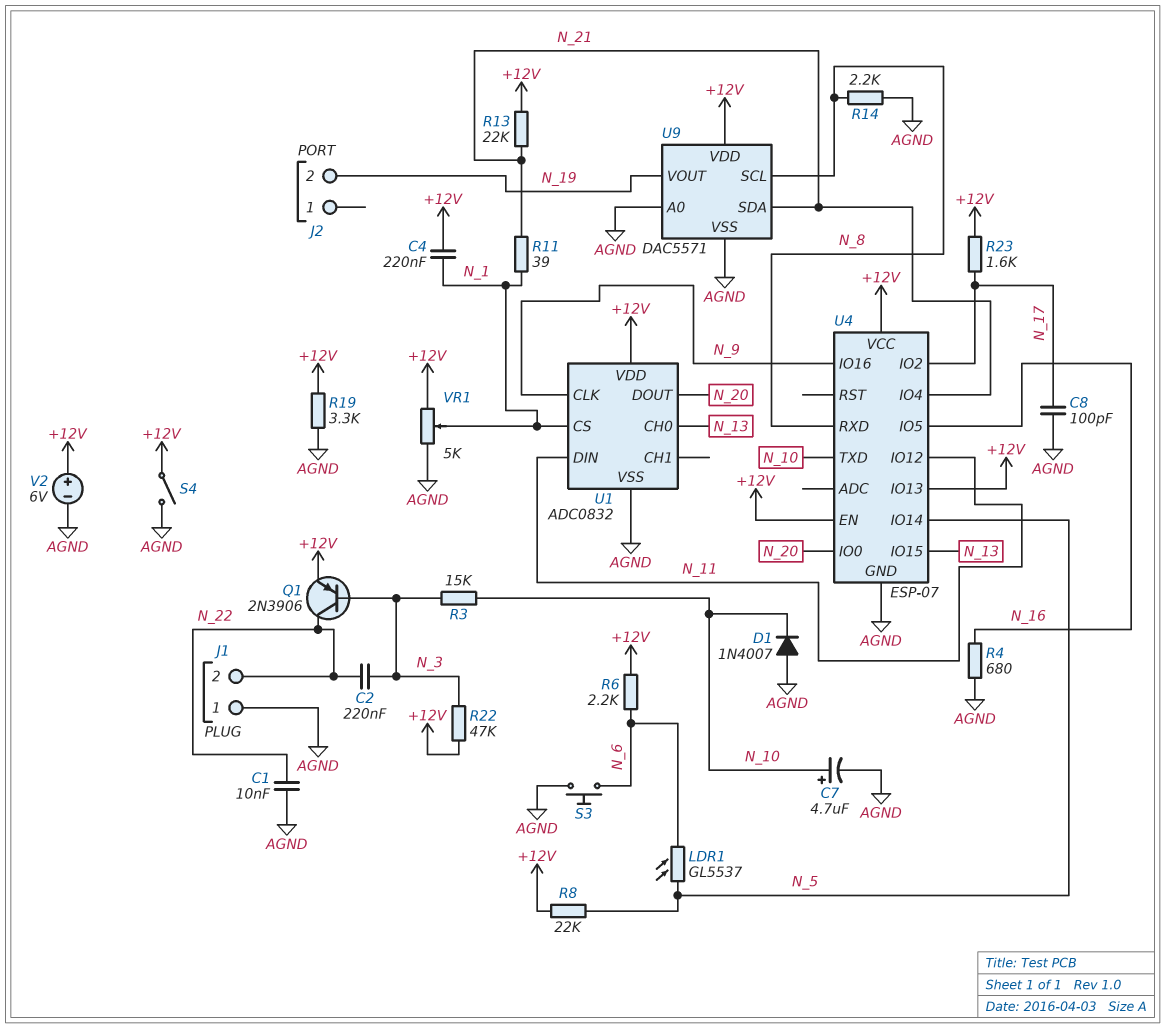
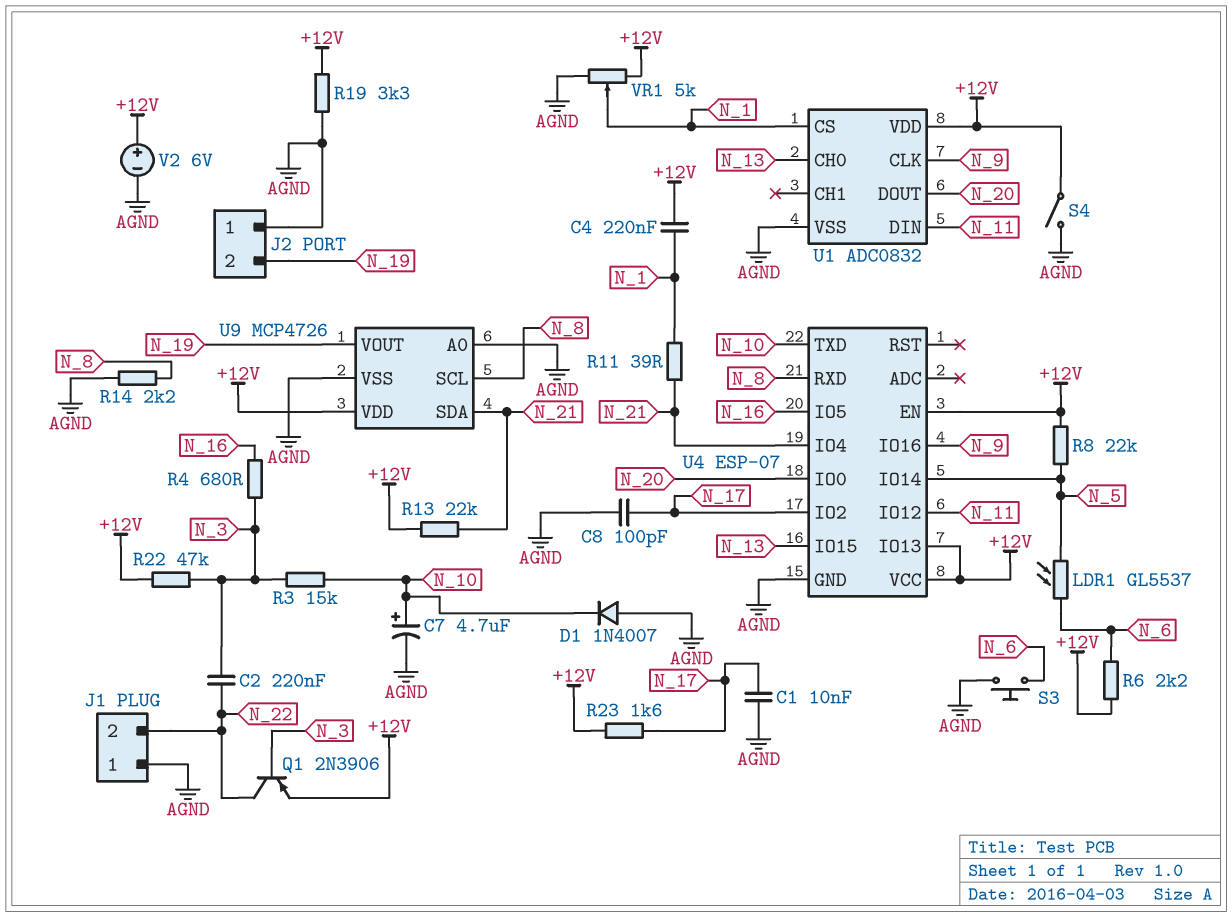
C1: 10nF (AGND, N_22) -> 10nF (AGND, N_17)
J2 pin 1: none -> AGND
R4: 680 (AGND, N_16) -> 680 (N_3, N_16)
U9: DAC5571 -> MCP4726

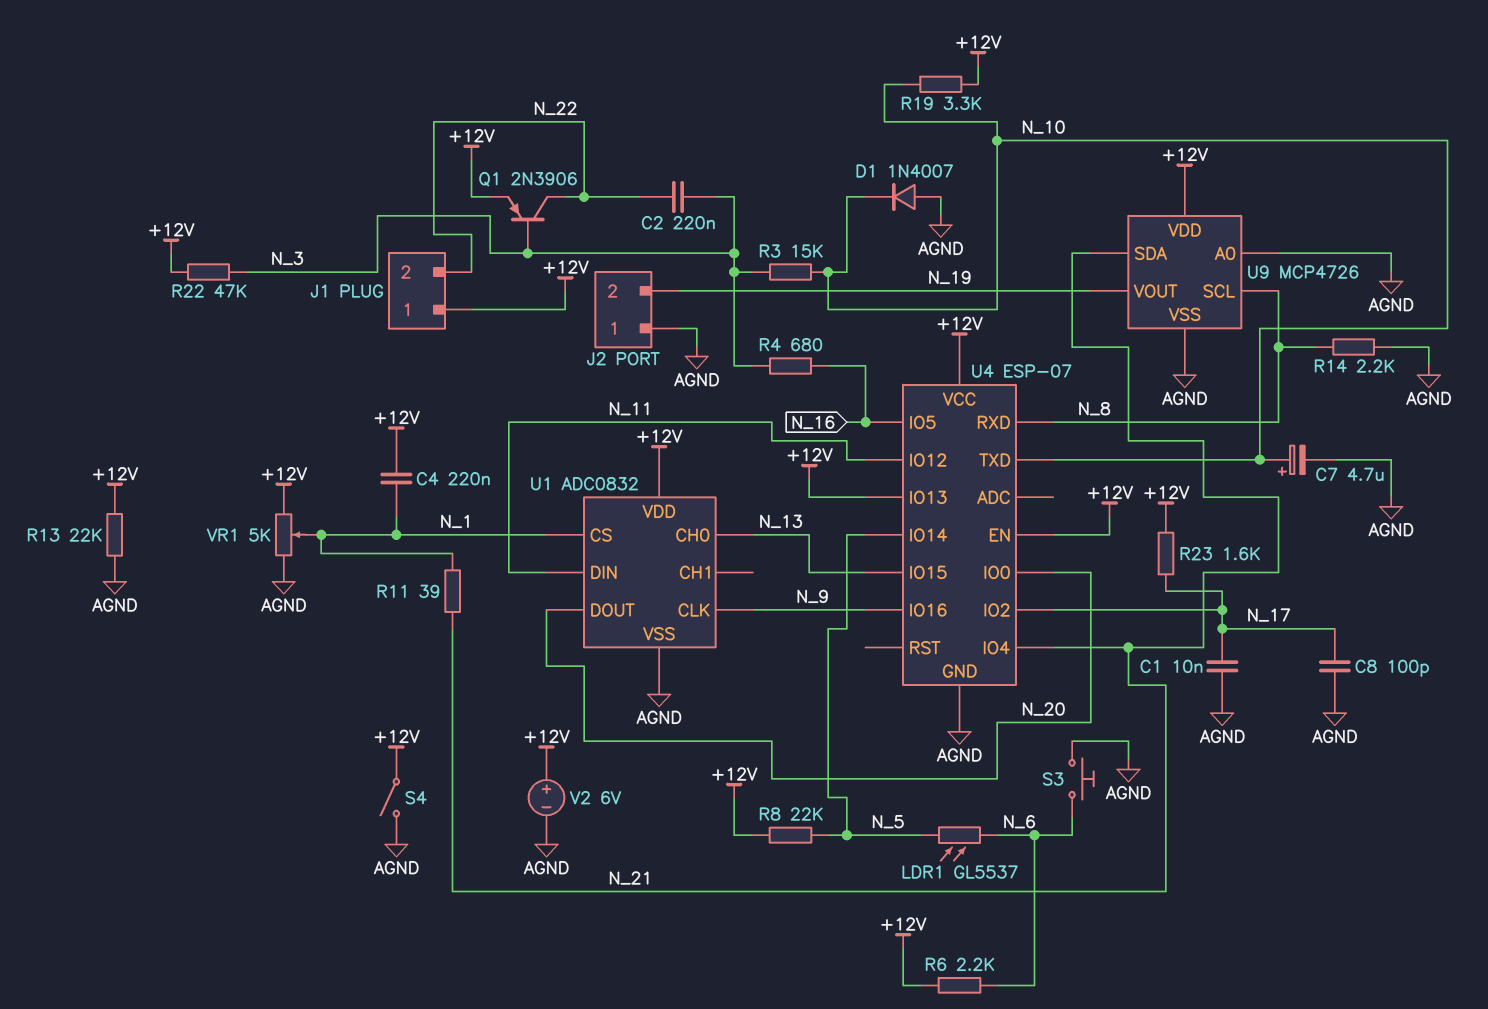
J1 pin 1: AGND -> +12V
R13: 22k (+12V, N_21) -> 22k (+12V, AGND)
R19: 3.3k (+12V, AGND) -> 3.3k (+12V, N_10)

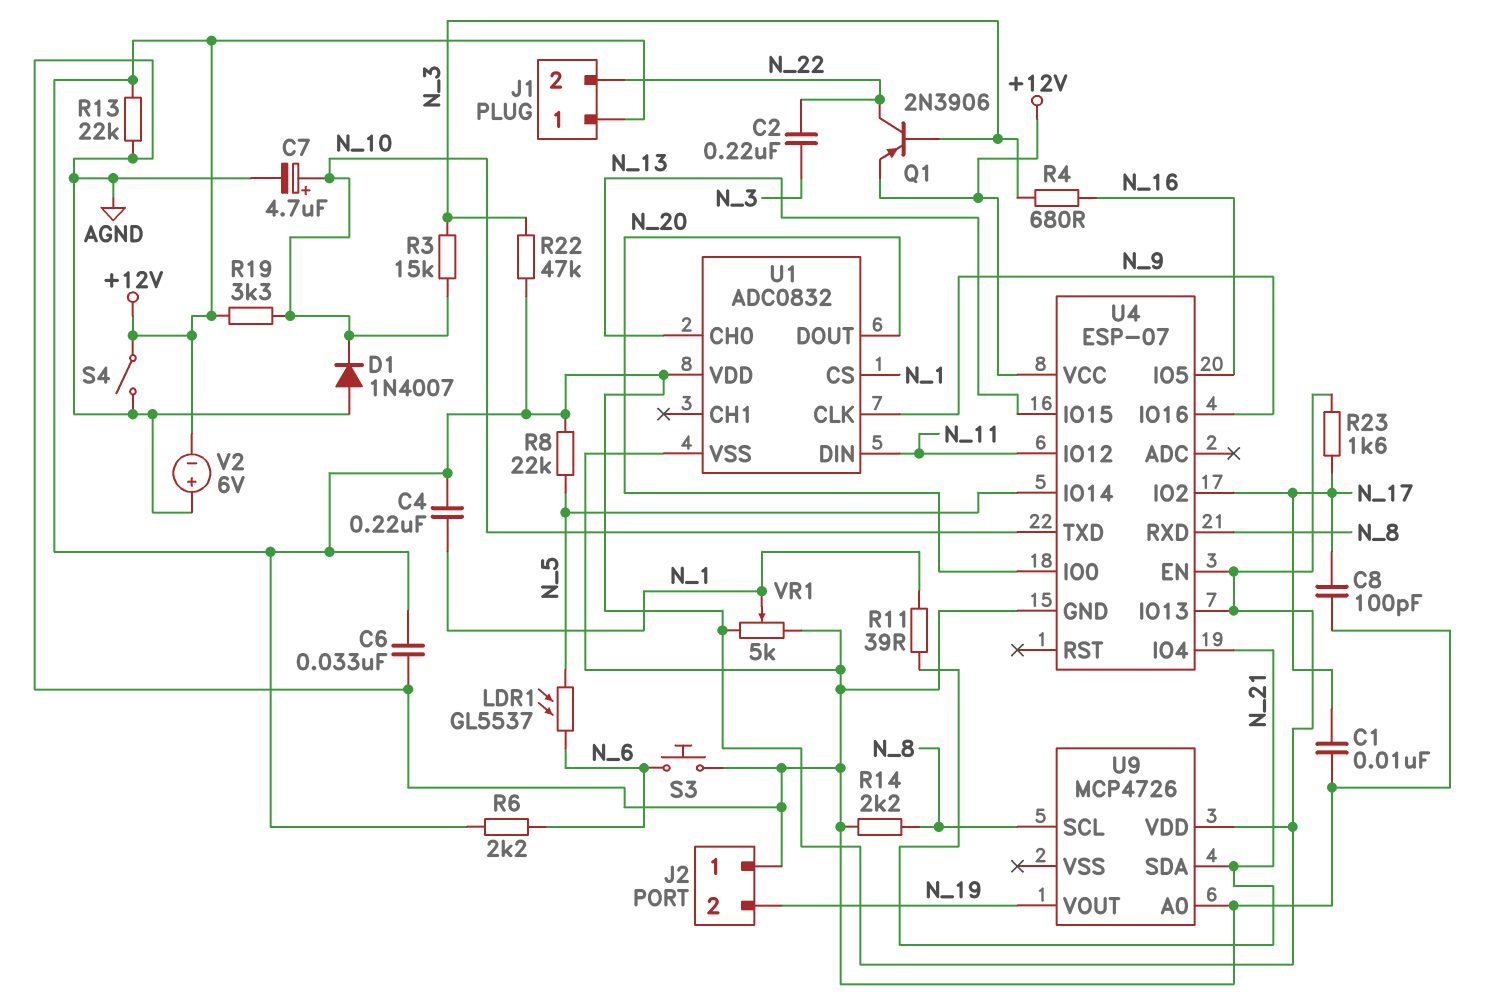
C6: none -> 33nF (+12V, AGND)
U9 pin VSS: AGND -> none
V2: 6V (plus +12V, minus AGND) -> 6V (plus AGND, minus +12V)

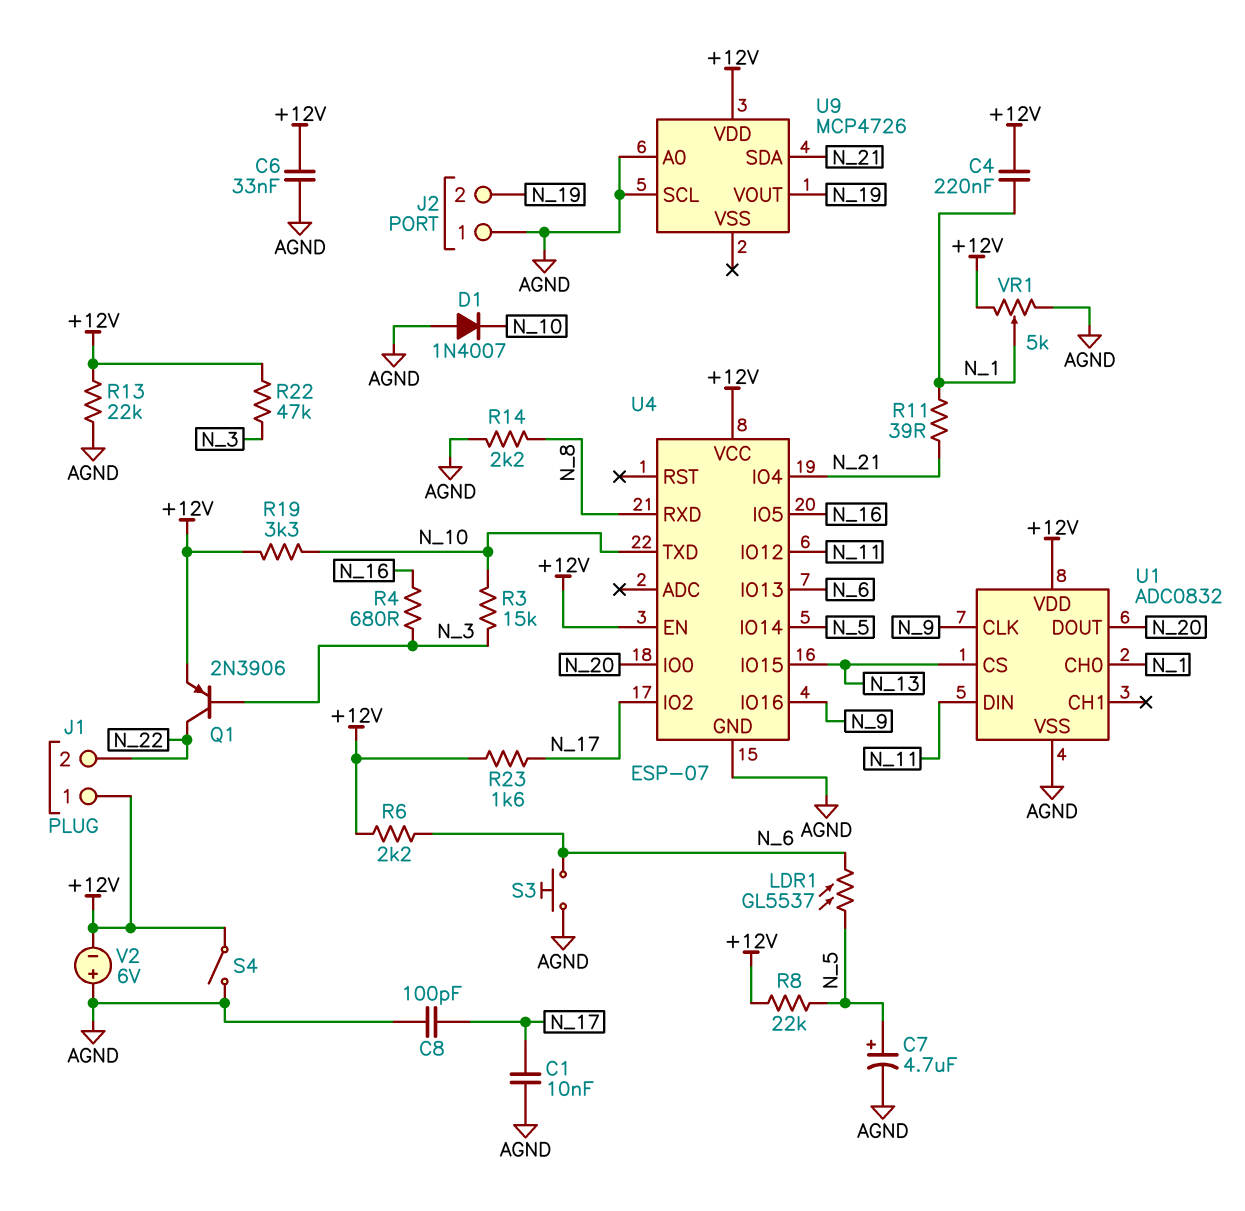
C2: 220nF (N_3, N_22) -> none
C7: 4.7uF (plus N_10, minus AGND) -> 4.7uF (plus N_5, minus AGND)
U1 pin CH0: N_13 -> N_1
U1 pin CS: N_1 -> N_13
U4 pin IO13: +12V -> N_6
U9 pin SCL: N_8 -> AGND

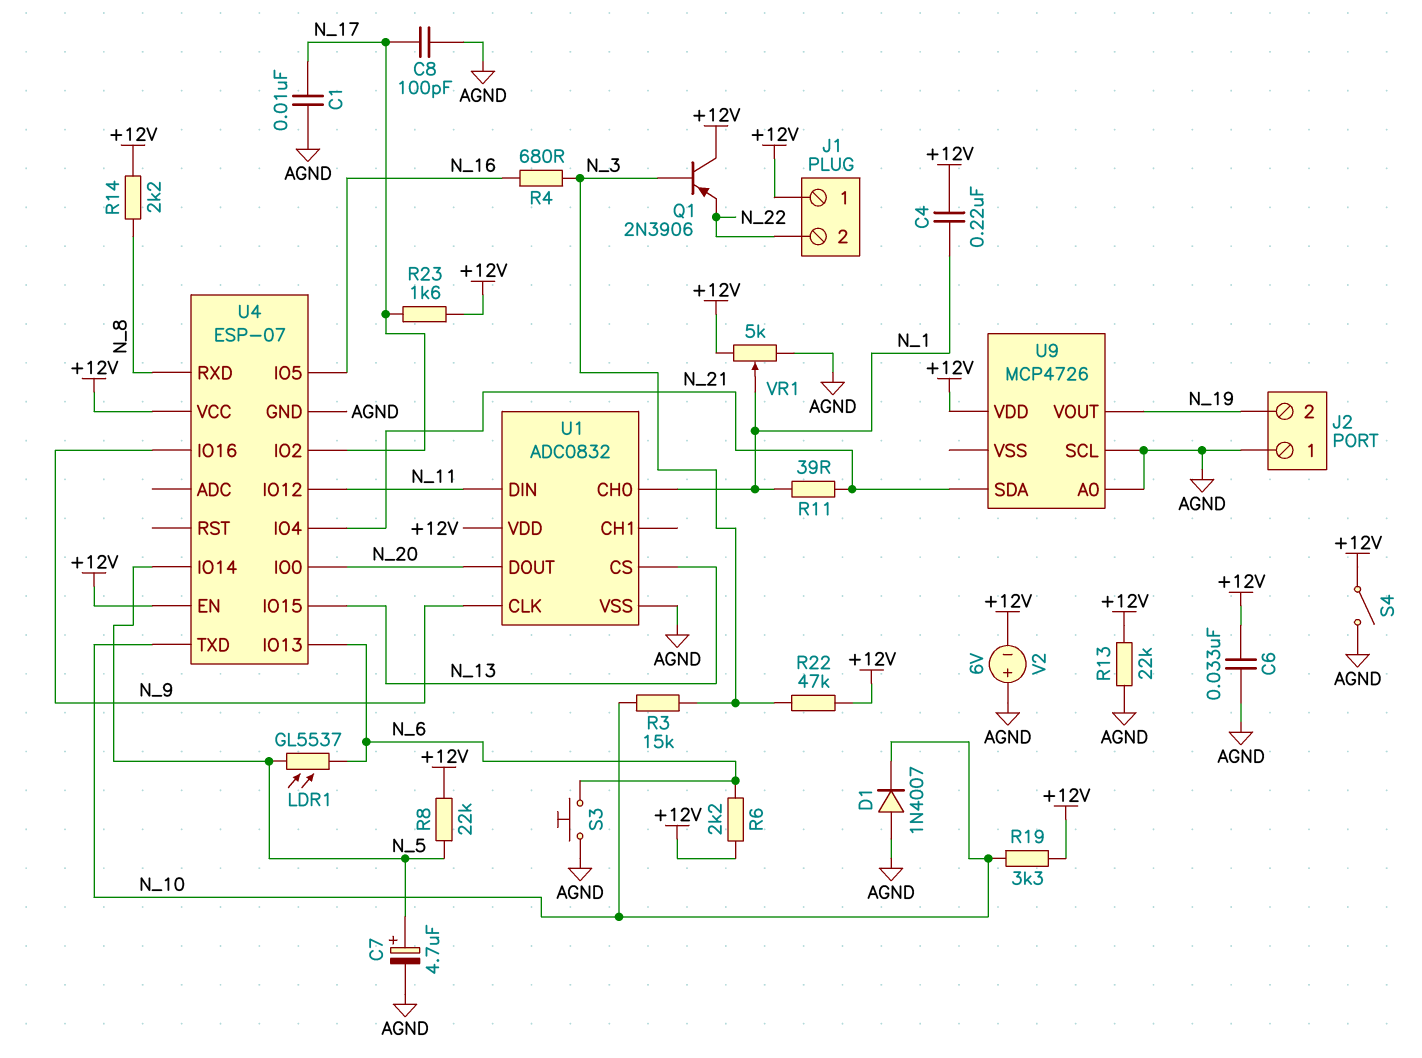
Q1: PNP 2N3906 (B N_3, C N_22, E +12V) -> PNP 2N3906 (B N_3, C +12V, E N_22)
R14: 2.2k (AGND, N_8) -> 2.2k (+12V, N_8)

